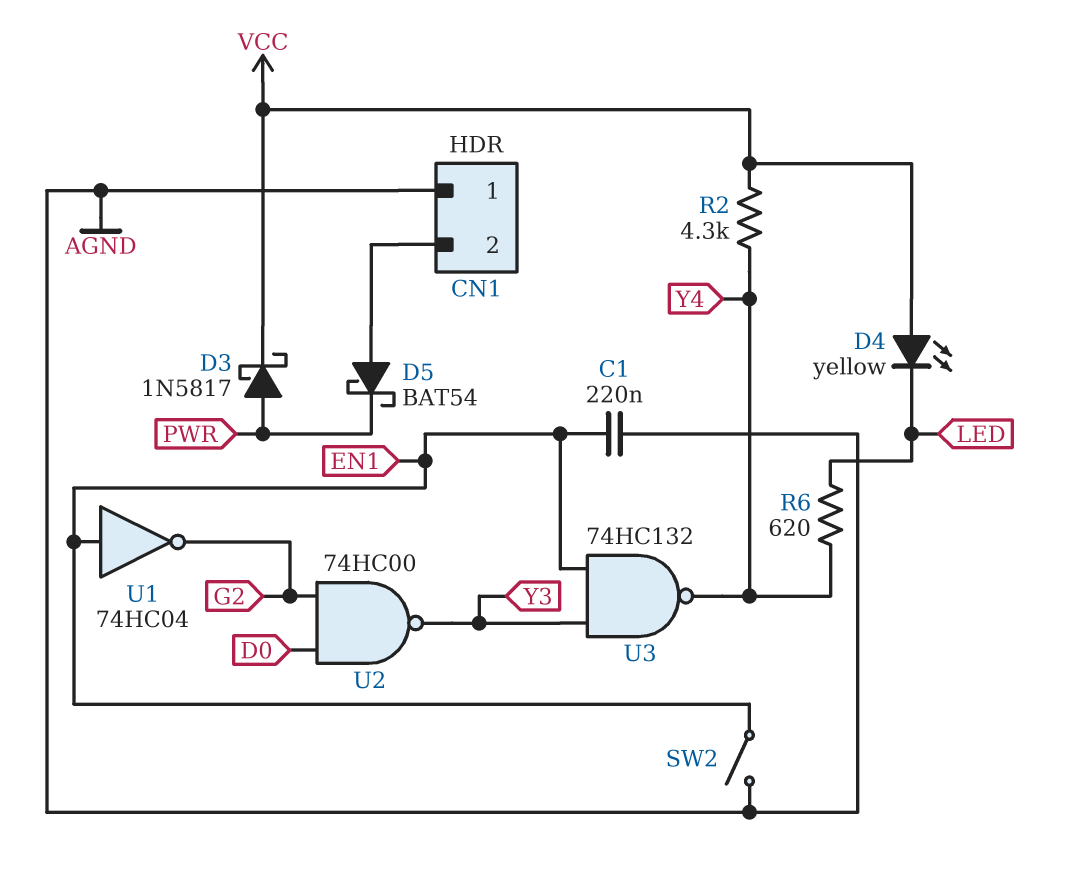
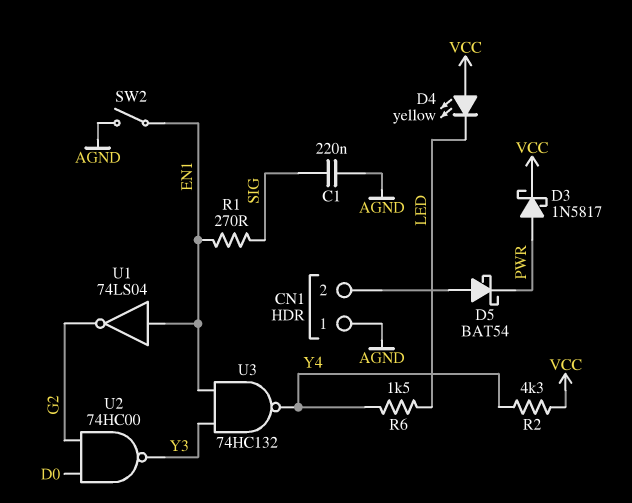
C1: 220nF (AGND, EN1) -> 220nF (AGND, SIG)
R1: none -> 270 (EN1, SIG)
R6: 620 (LED, Y4) -> 1.5k (LED, Y4)
U1: NOT 74HC04 (in EN1, out G2) -> NOT 74LS04 (in EN1, out G2)

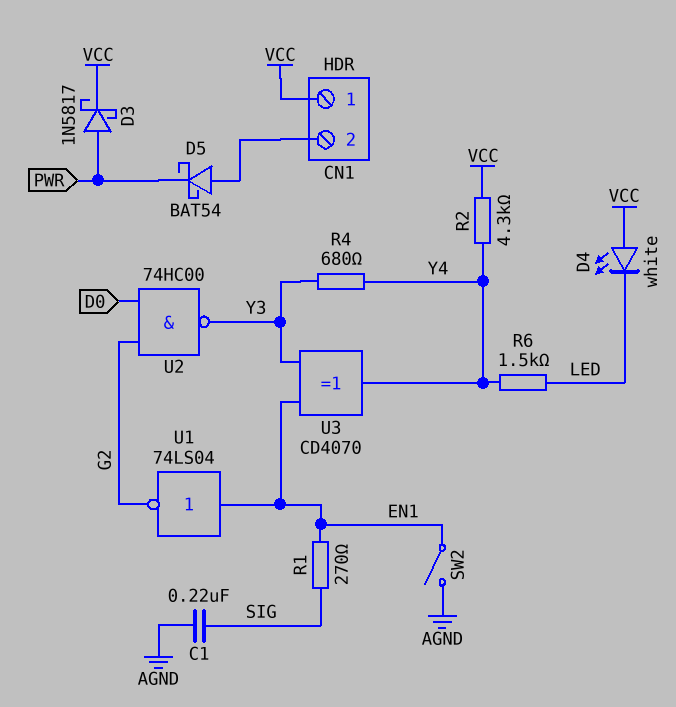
CN1 pin 1: AGND -> VCC
D4: LED yellow (A VCC, K LED) -> LED white (A VCC, K LED)
R4: none -> 680 (Y3, Y4)
U3: NAND 74HC132 (in EN1, in Y3, out Y4) -> XOR CD4070 (in EN1, in Y3, out Y4)

